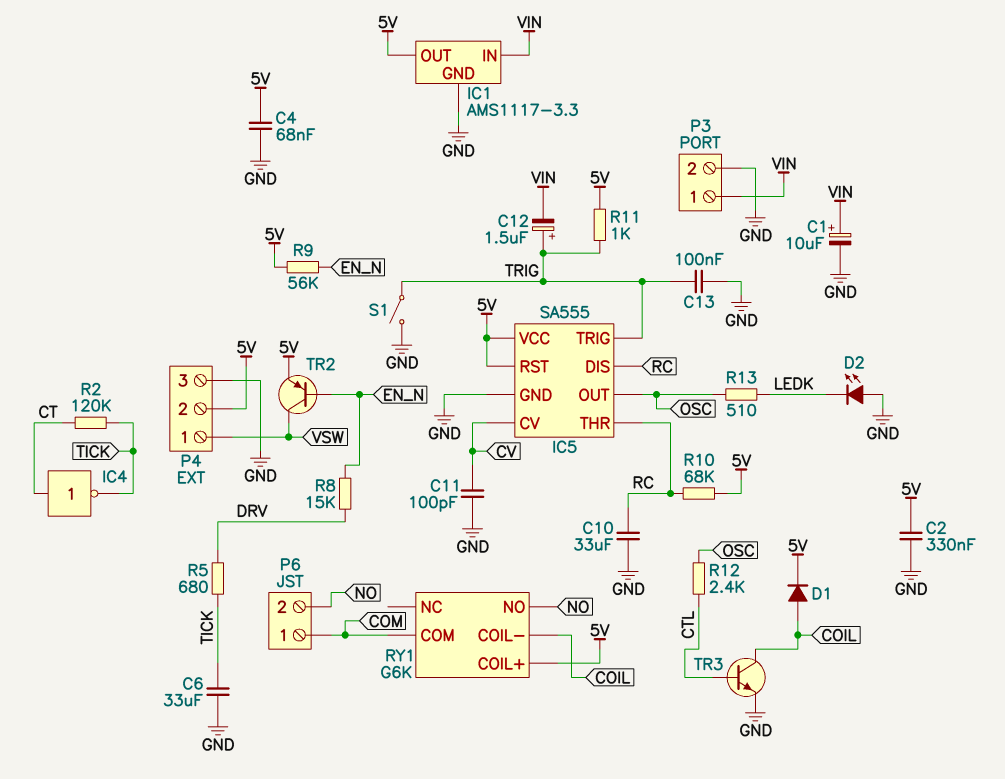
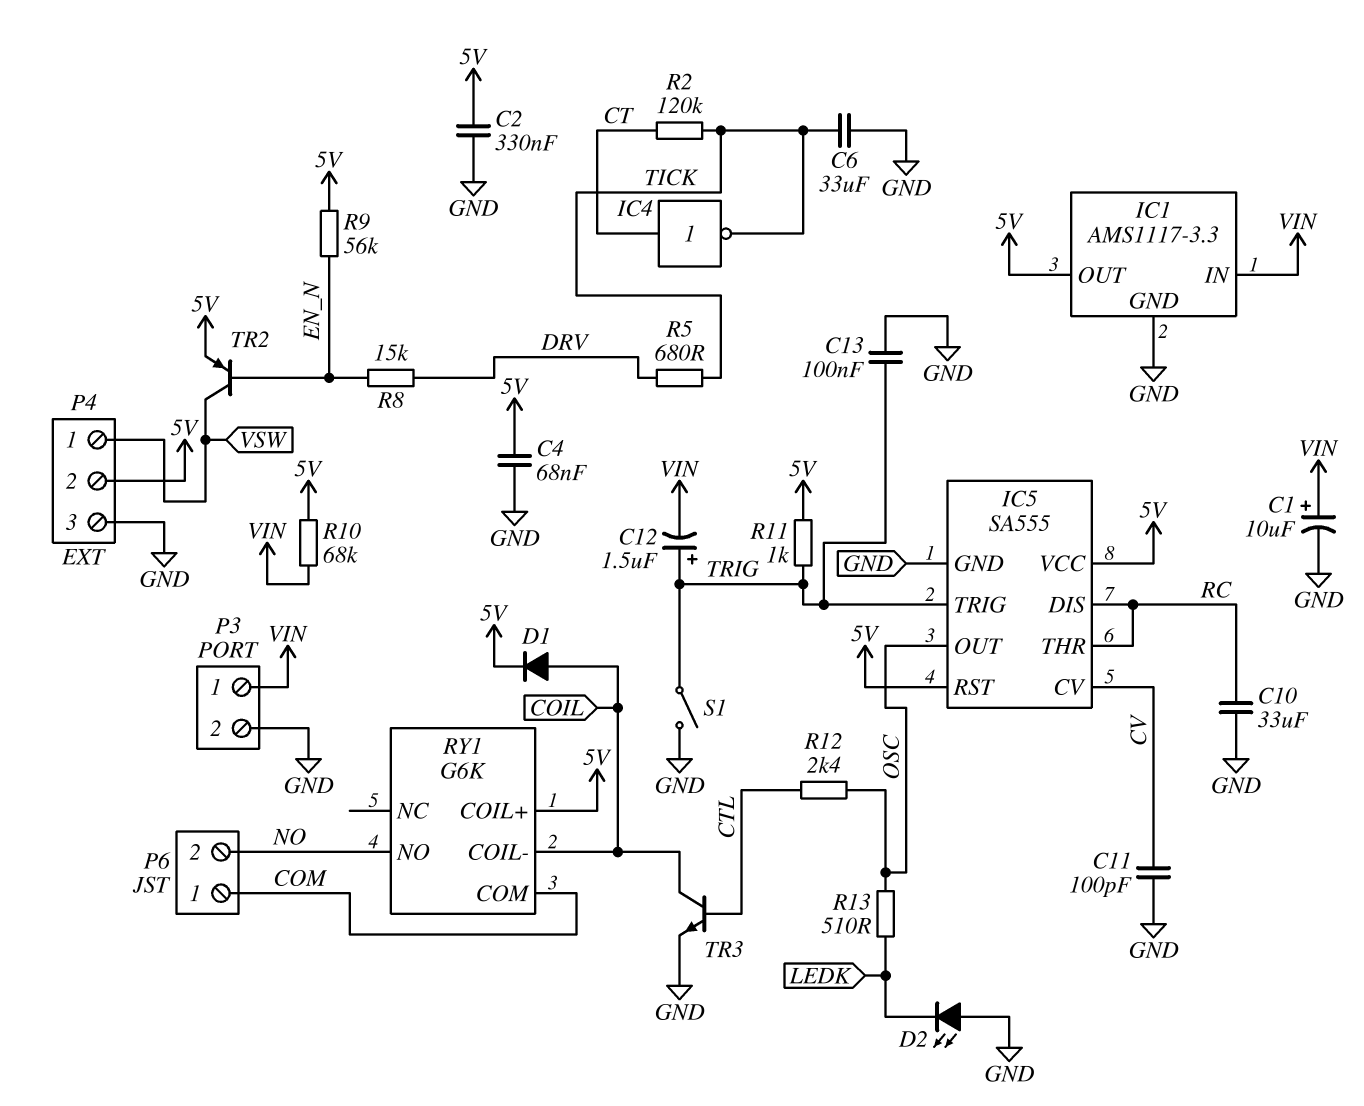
R10: 68k (5V, RC) -> 68k (5V, VIN)

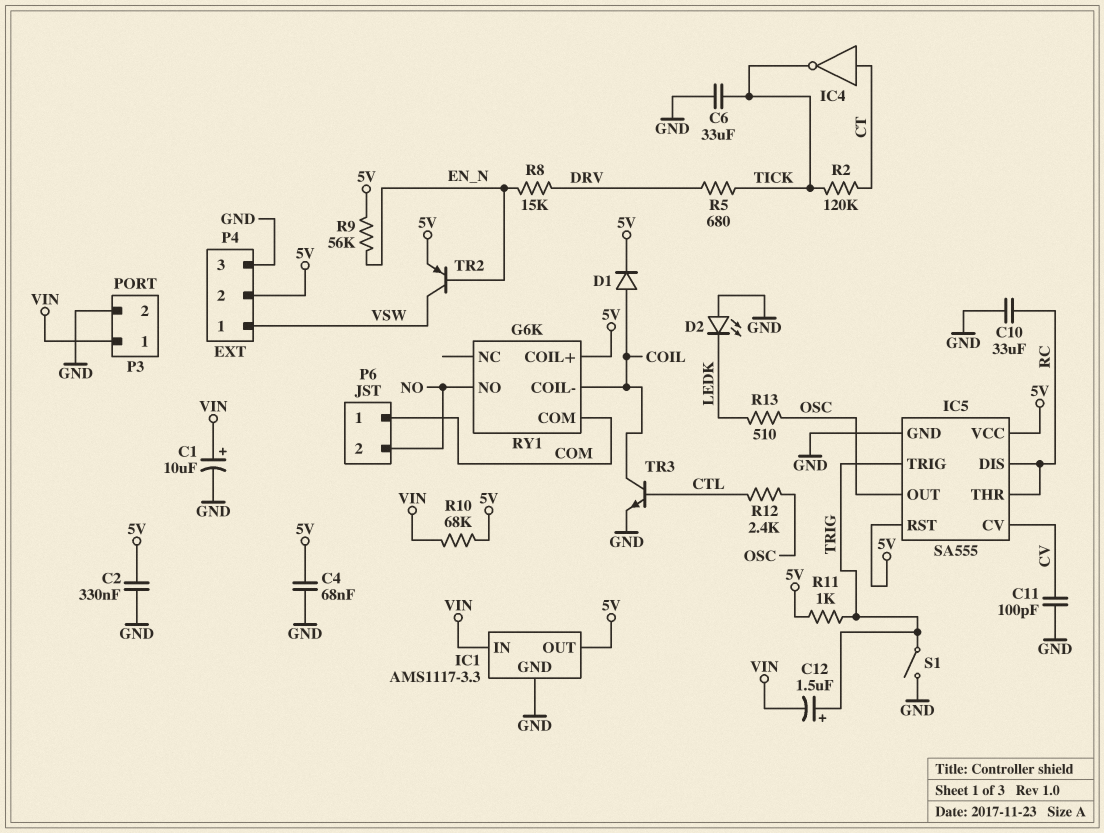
C13: 100nF (GND, TRIG) -> none

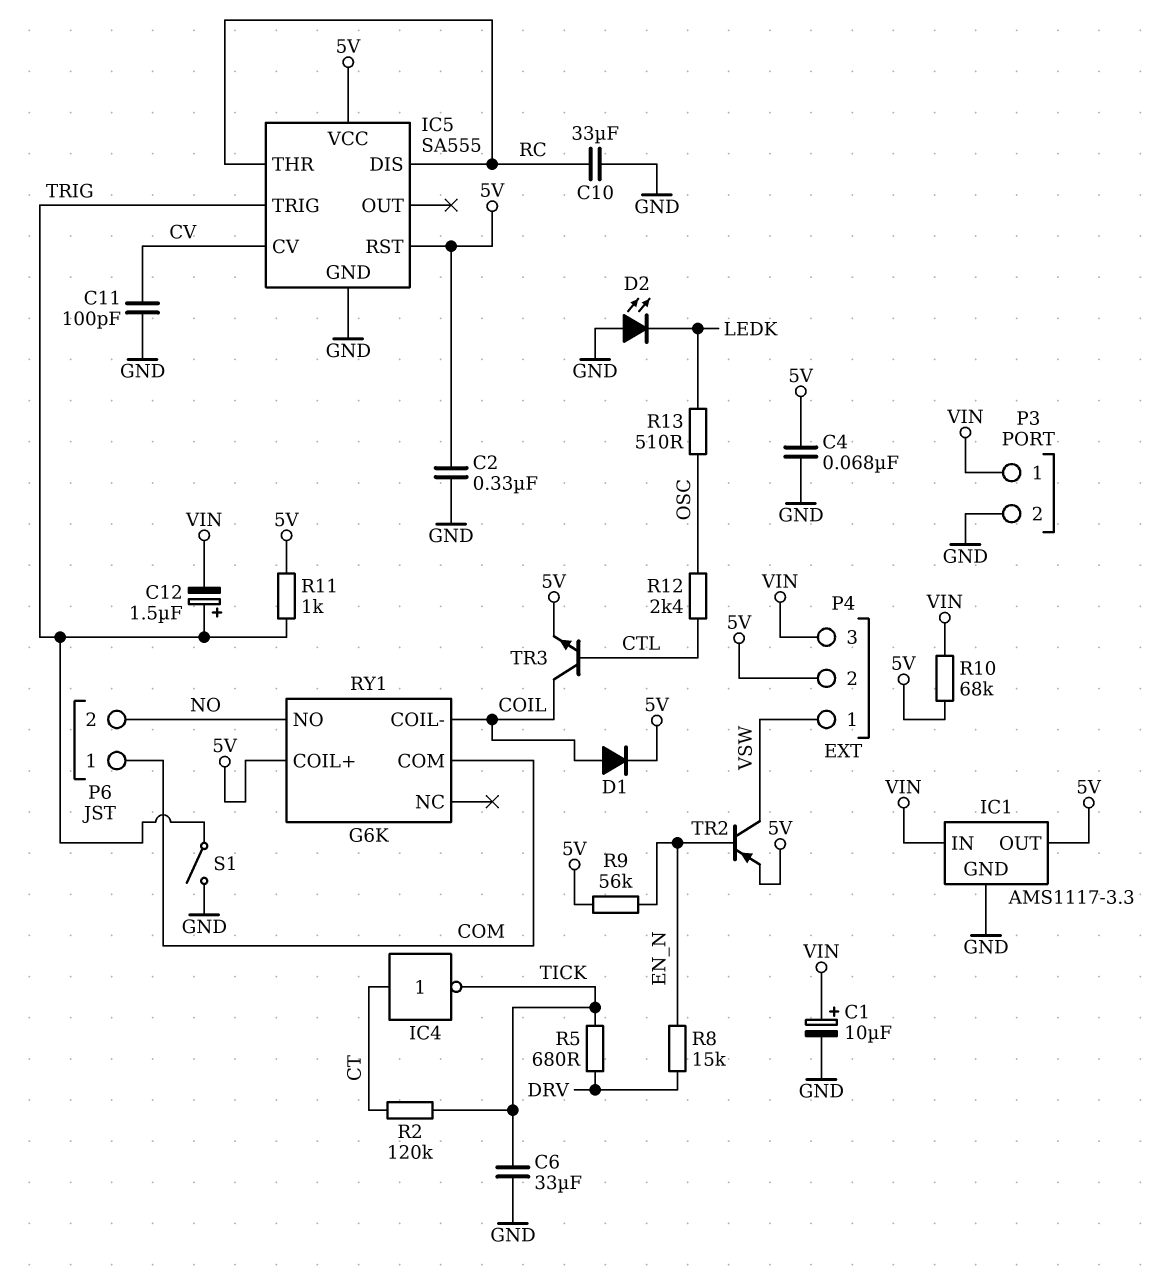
IC5 pin OUT: OSC -> none
P4 pin 3: GND -> VIN
TR3: NPN (B CTL, C COIL, E GND) -> NPN (B CTL, C COIL, E 5V)

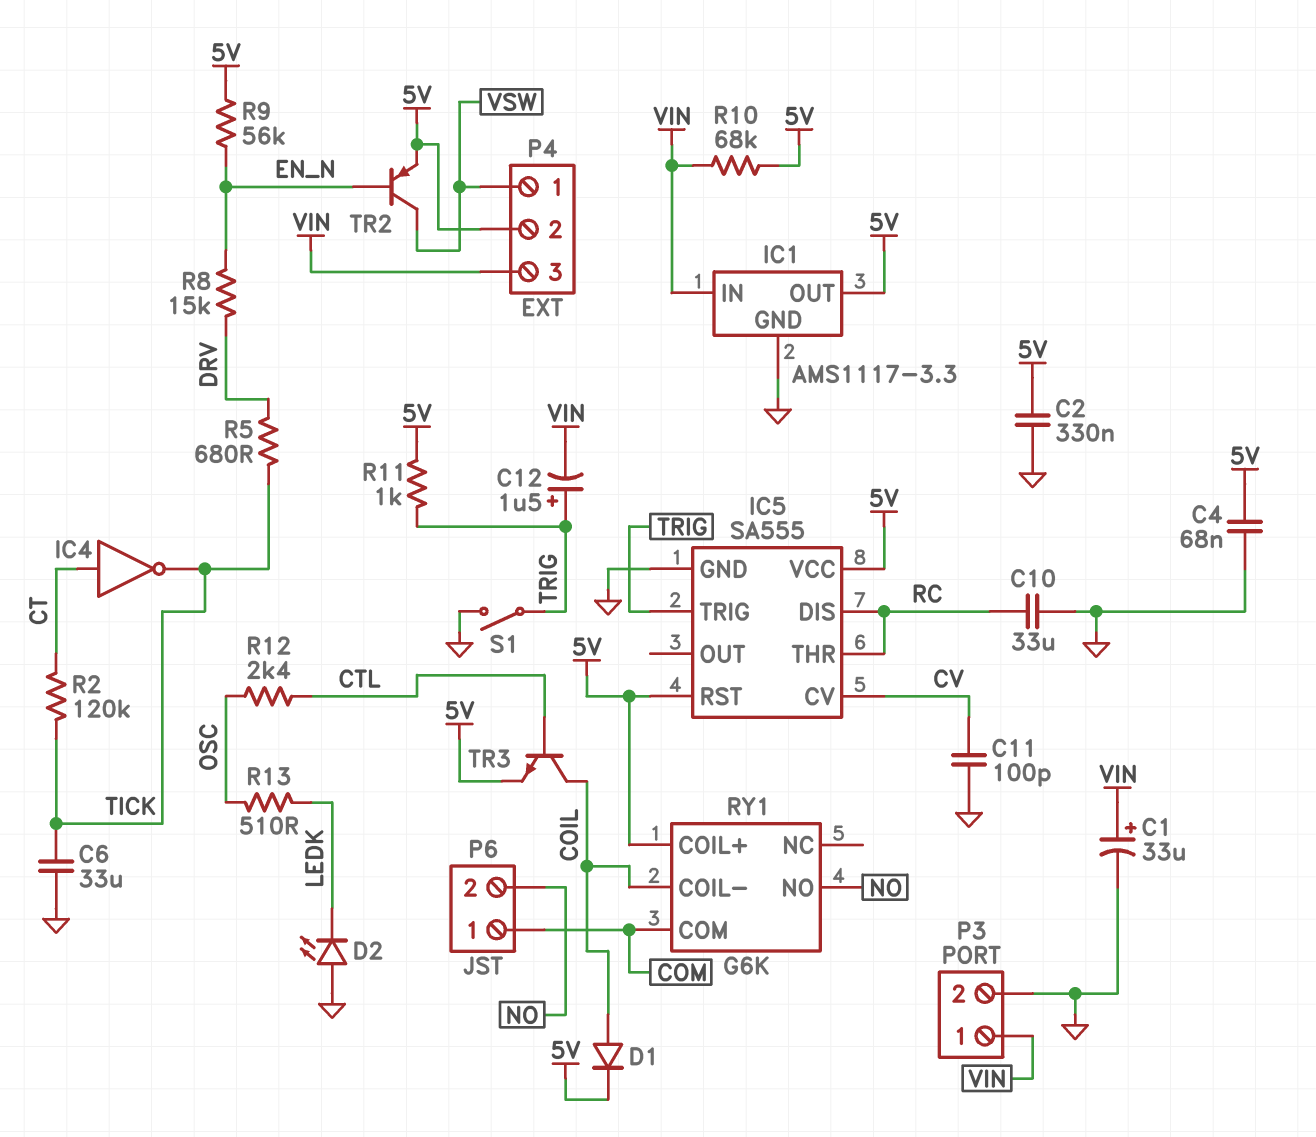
C1: 10uF (plus VIN, minus GND) -> 33uF (plus VIN, minus GND)

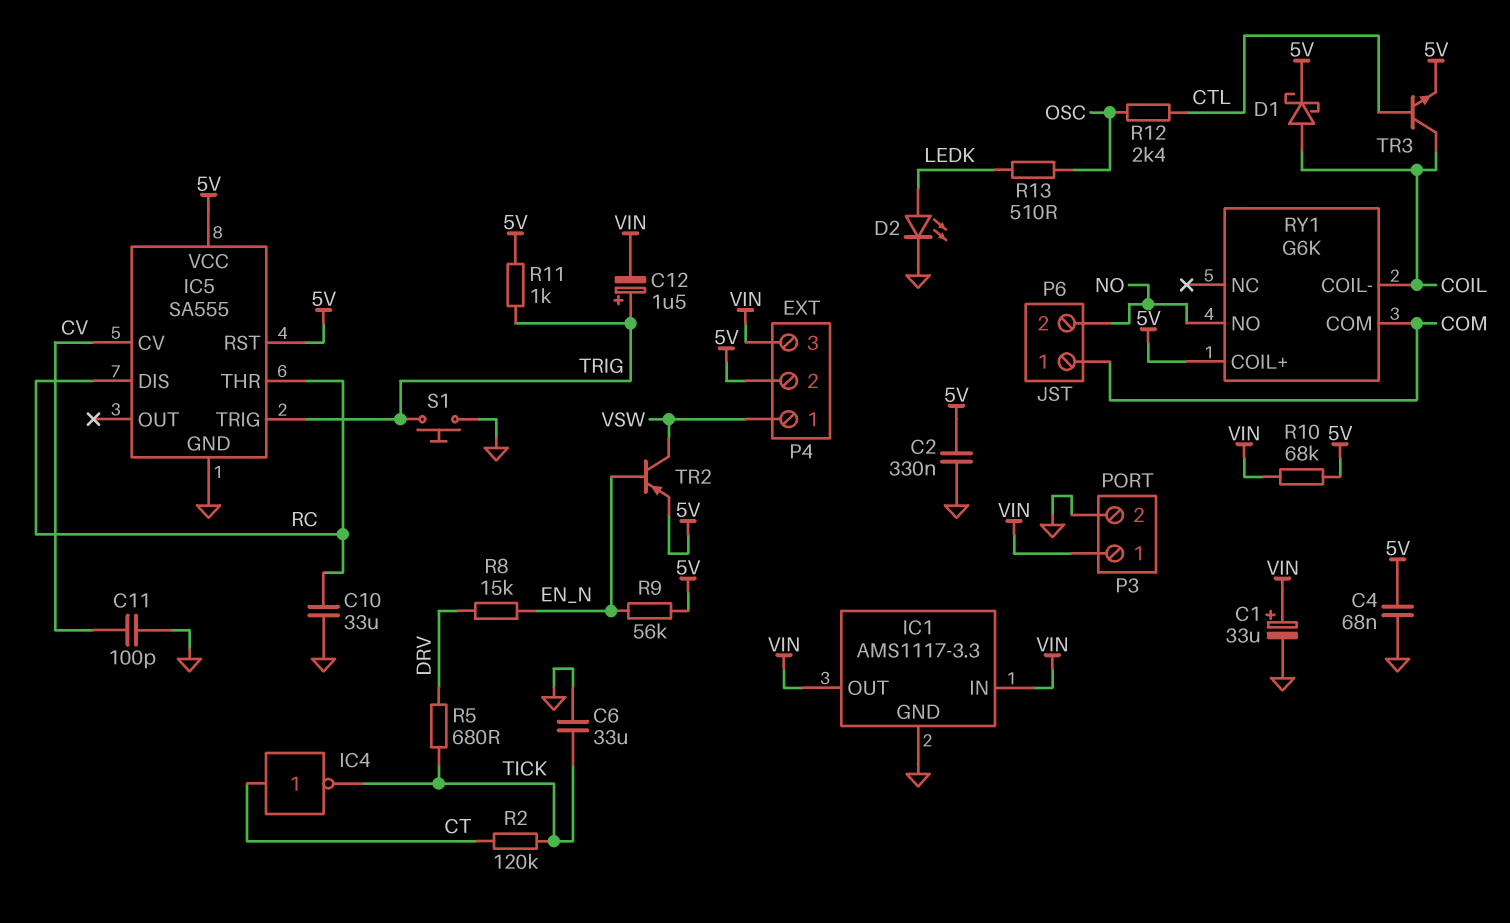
D1: diode (A COIL, K 5V) -> schottky (A COIL, K 5V)
D2: LED (A GND, K LEDK) -> LED (A LEDK, K GND)
IC1 pin OUT: 5V -> VIN
S1: switch (GND, TRIG) -> button (GND, TRIG)

